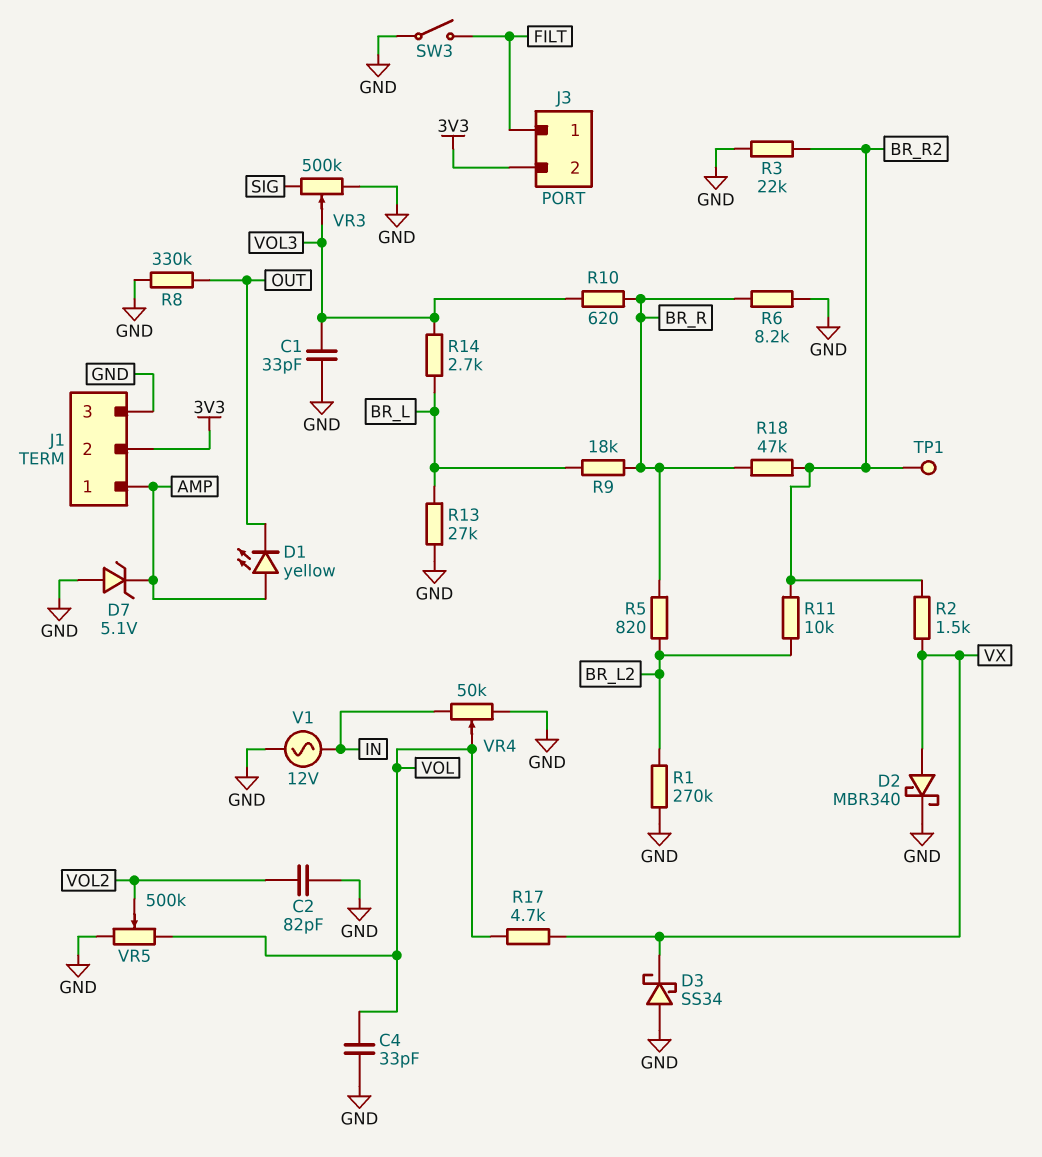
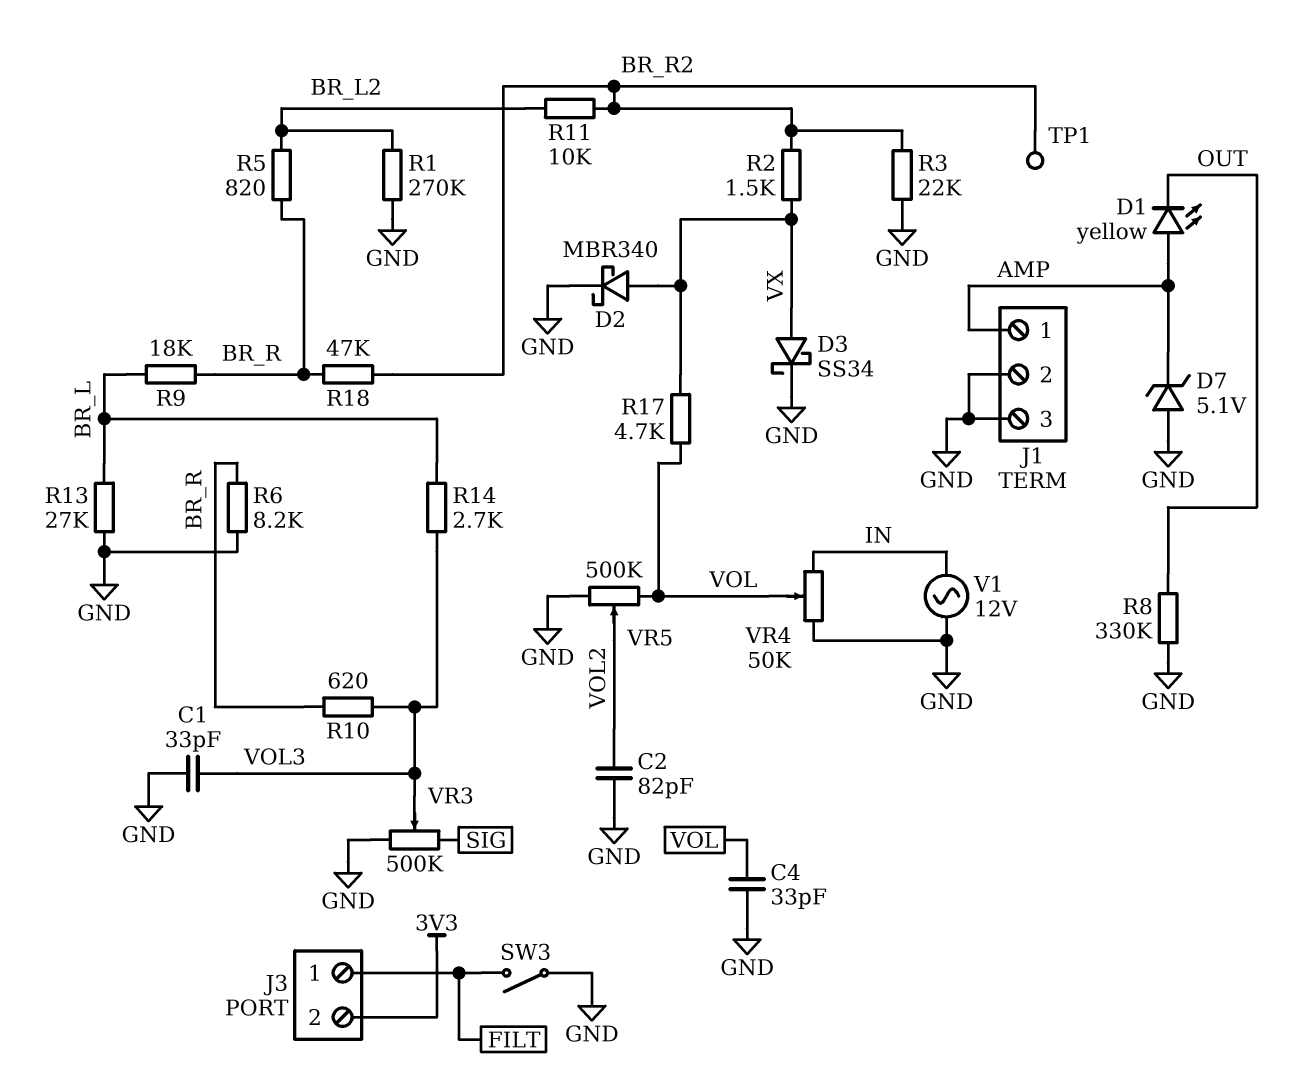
D3: schottky SS34 (A GND, K VX) -> schottky SS34 (A VX, K GND)
J1 pin 2: 3V3 -> GND

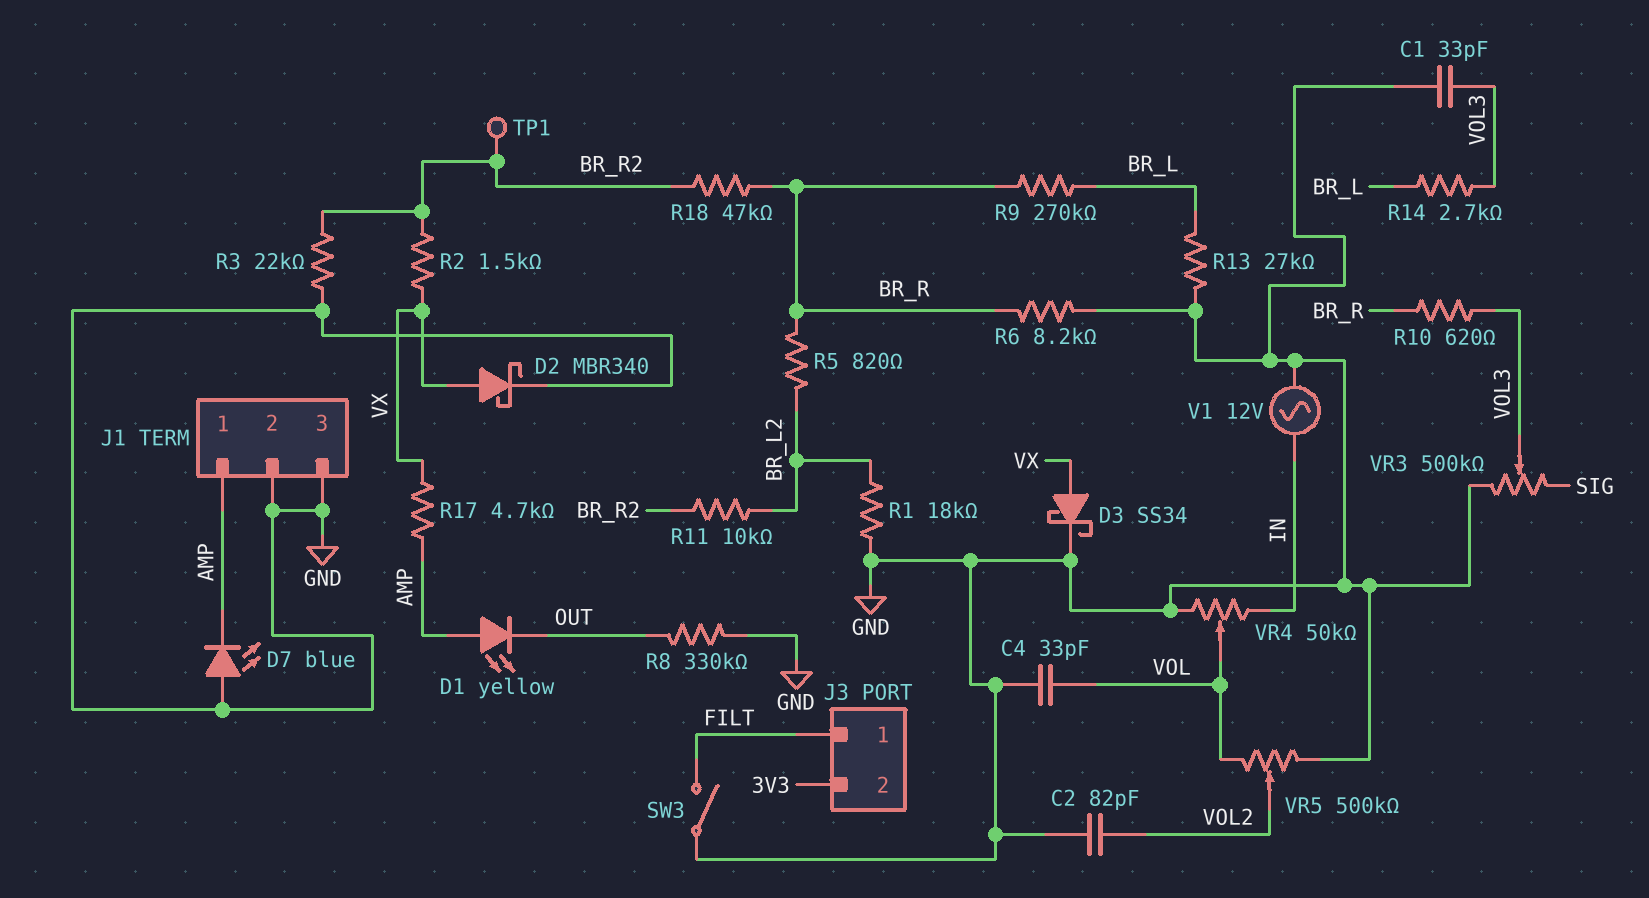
D7: zener 5.1V (A GND, K AMP) -> LED blue (A GND, K AMP)
R1: 270k (BR_L2, GND) -> 18k (BR_L2, GND)
R9: 18k (BR_L, BR_R) -> 270k (BR_L, BR_R)
R17: 4.7k (VOL, VX) -> 4.7k (AMP, VX)

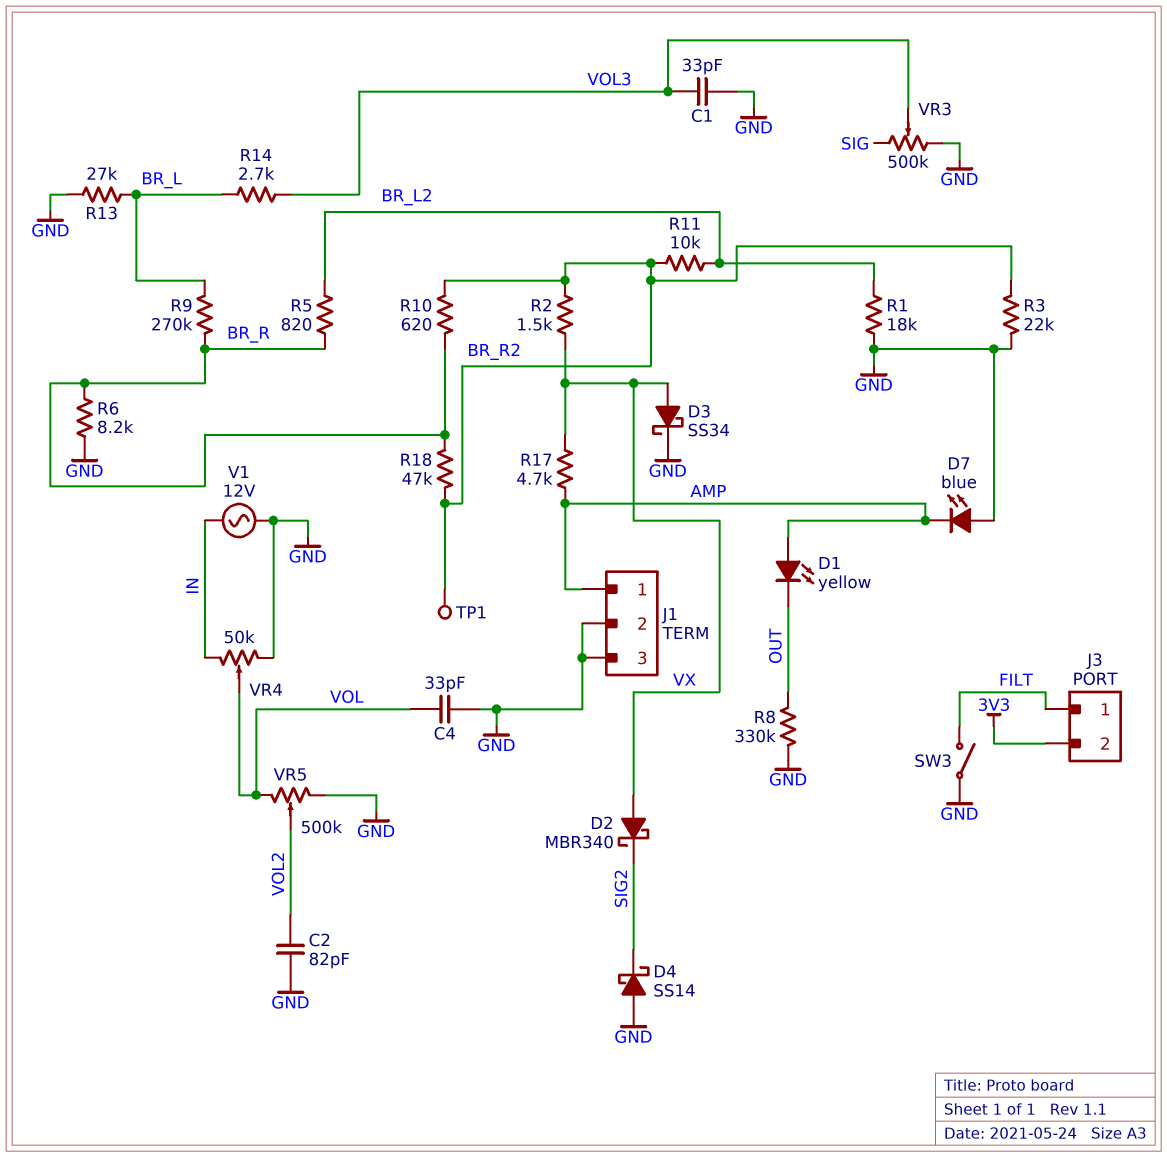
D2: schottky MBR340 (A VX, K GND) -> schottky MBR340 (A VX, K SIG2)
D4: none -> schottky SS14 (A GND, K SIG2)
R10: 620 (BR_R, VOL3) -> 620 (BR_R, BR_R2)

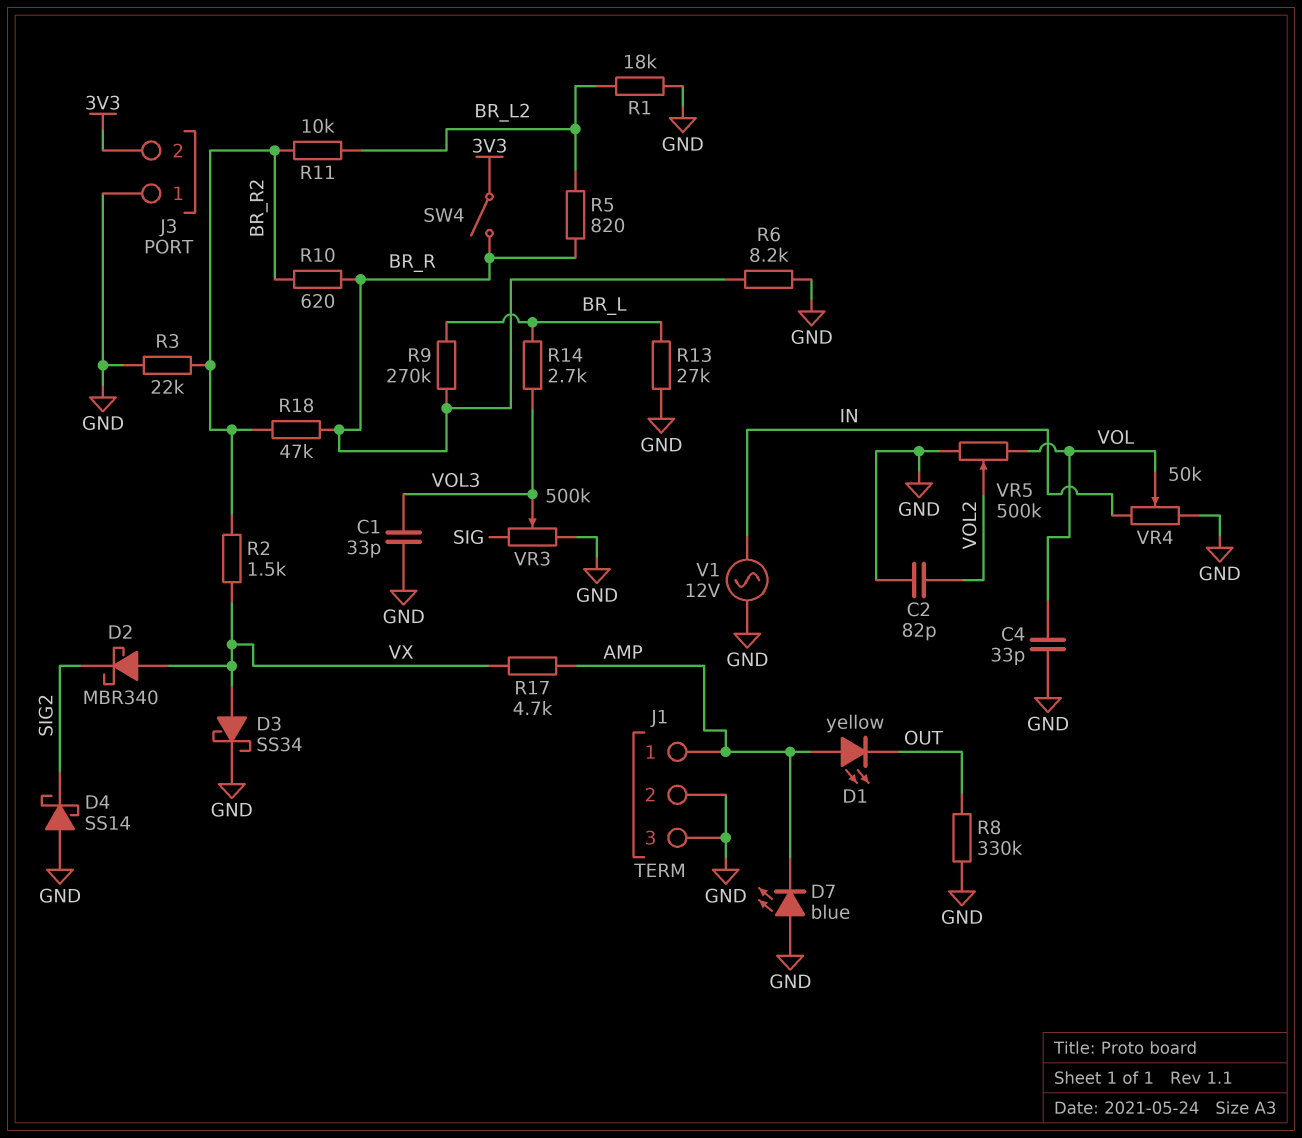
J3 pin 1: FILT -> GND
SW3: switch (FILT, GND) -> none
SW4: none -> switch (3V3, BR_R)
TP1: test point (BR_R2) -> none

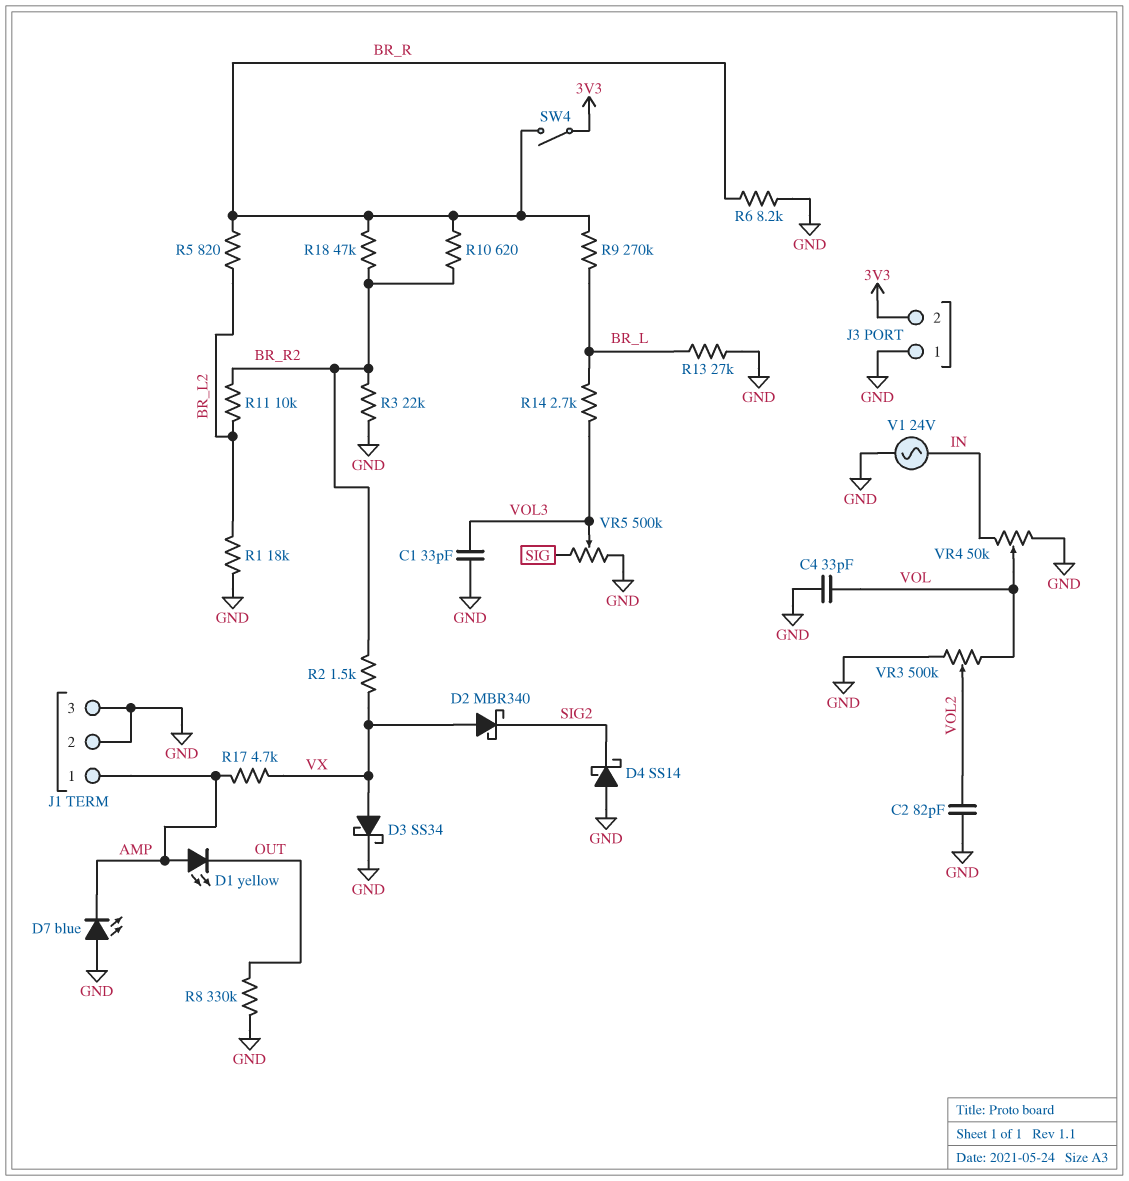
V1: AC 12V (GND, IN) -> AC 24V (GND, IN)
VR3: 500k (GND, SIG, wiper VOL3) -> 500k (GND, VOL, wiper VOL2)
VR5: 500k (GND, VOL, wiper VOL2) -> 500k (GND, SIG, wiper VOL3)

